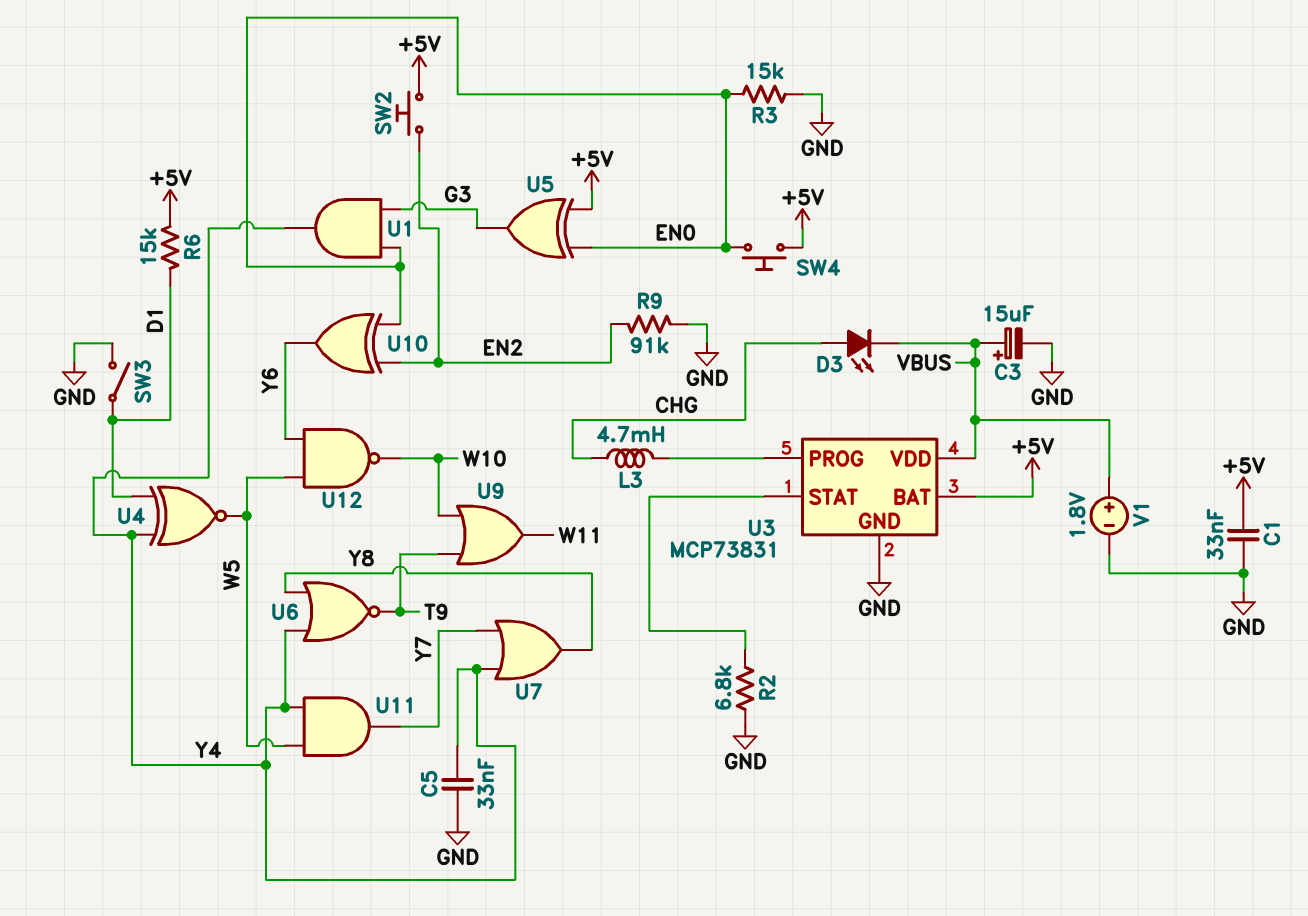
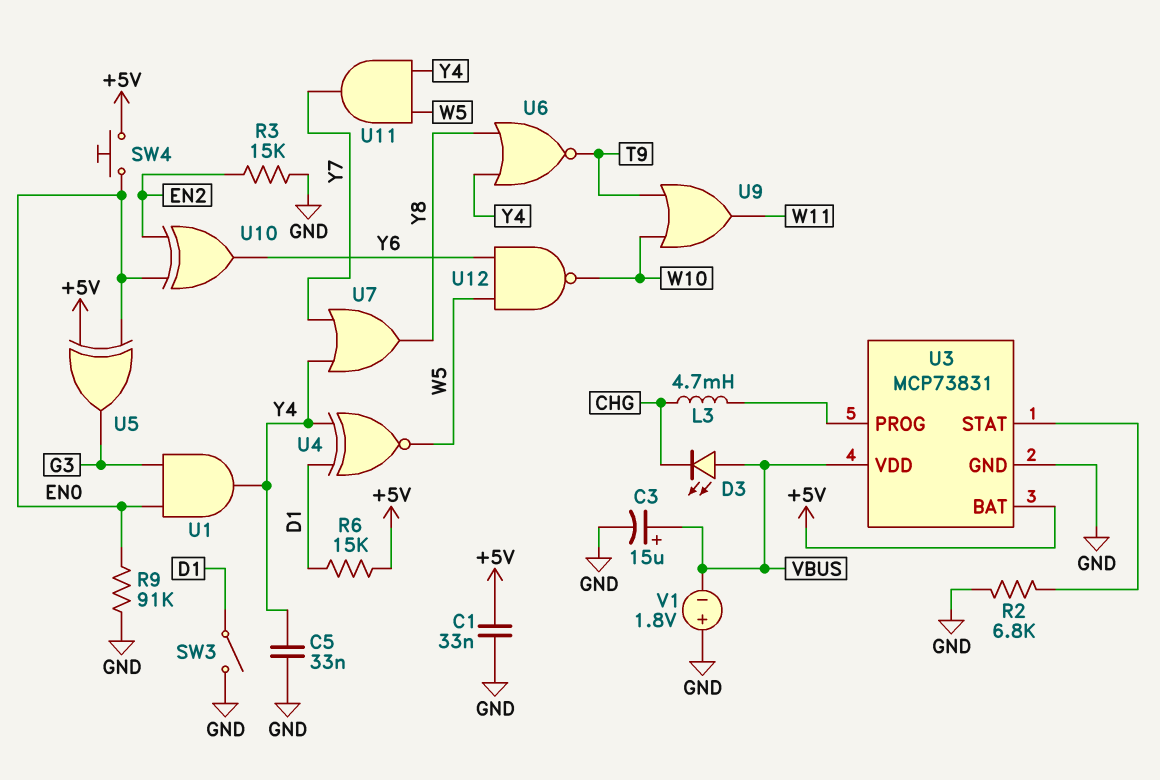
D3: LED (A CHG, K VBUS) -> LED (A VBUS, K CHG)
R3: 15k (EN0, GND) -> 15k (EN2, GND)
R9: 91k (EN2, GND) -> 91k (EN0, GND)
SW2: button (+5V, EN2) -> none
V1: 1.8V (plus VBUS, minus GND) -> 1.8V (plus GND, minus VBUS)

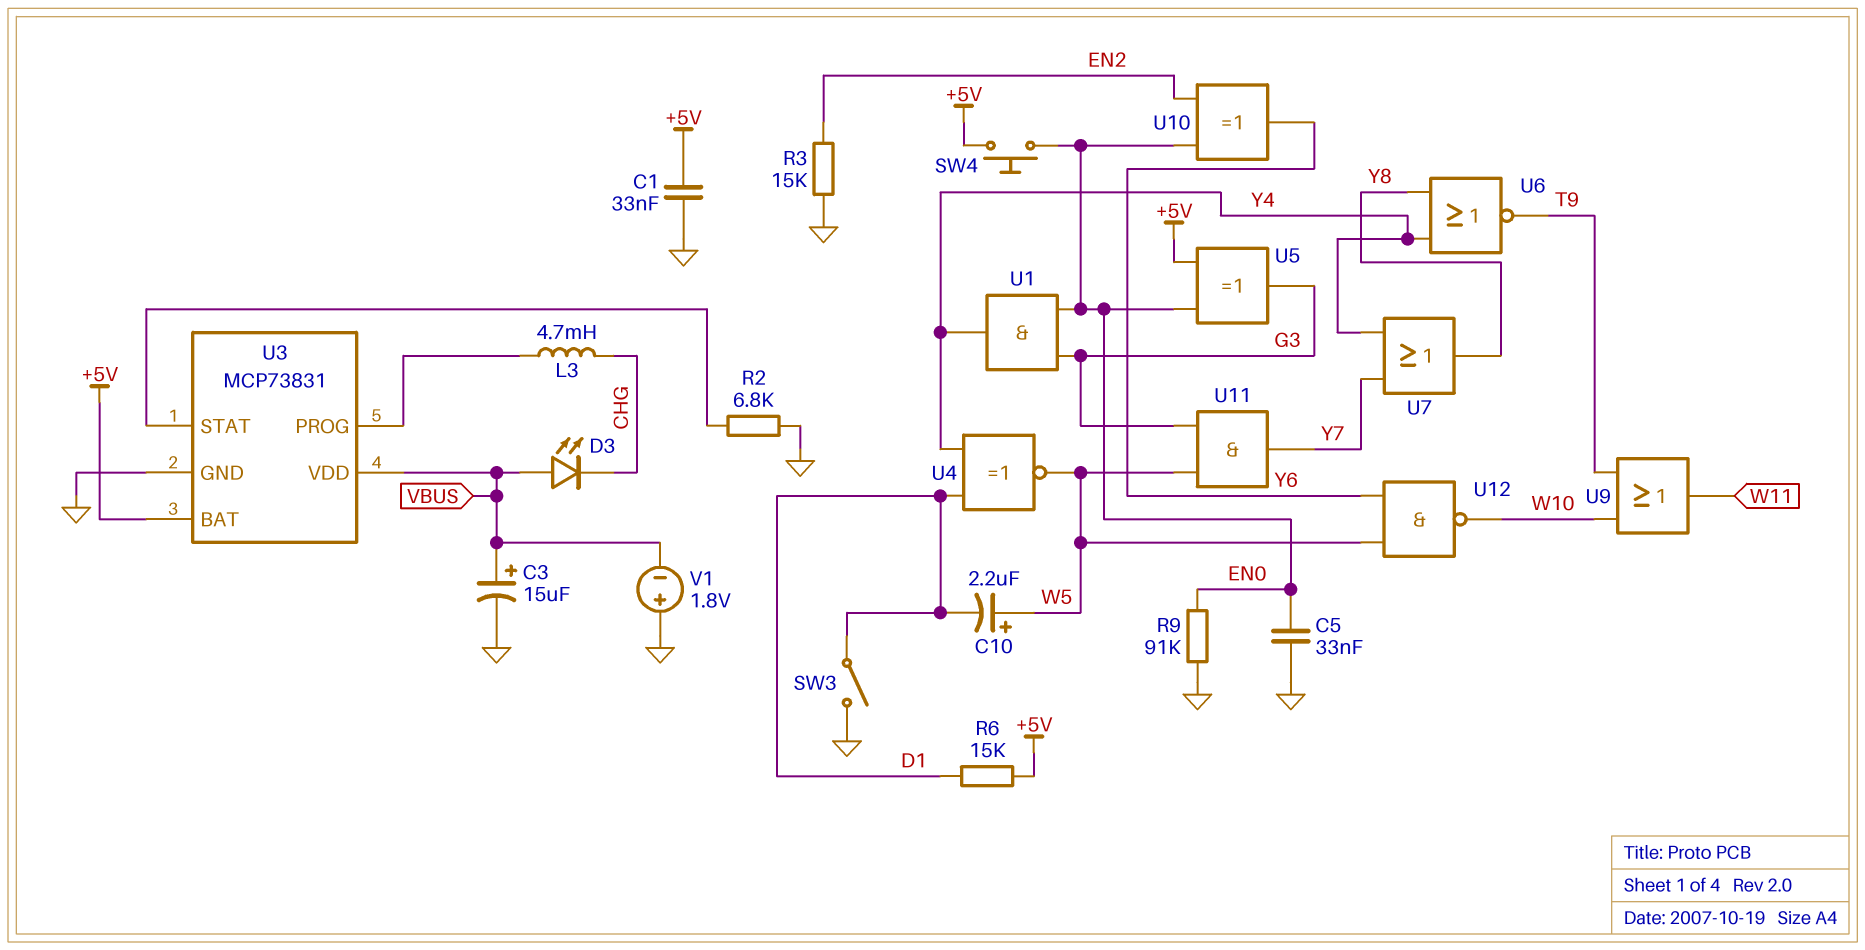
C5: 33nF (GND, Y4) -> 33nF (EN0, GND)
C10: none -> 2.2uF (plus W5, minus D1)
U11: AND (in W5, in Y4, out Y7) -> AND (in G3, in W5, out Y7)

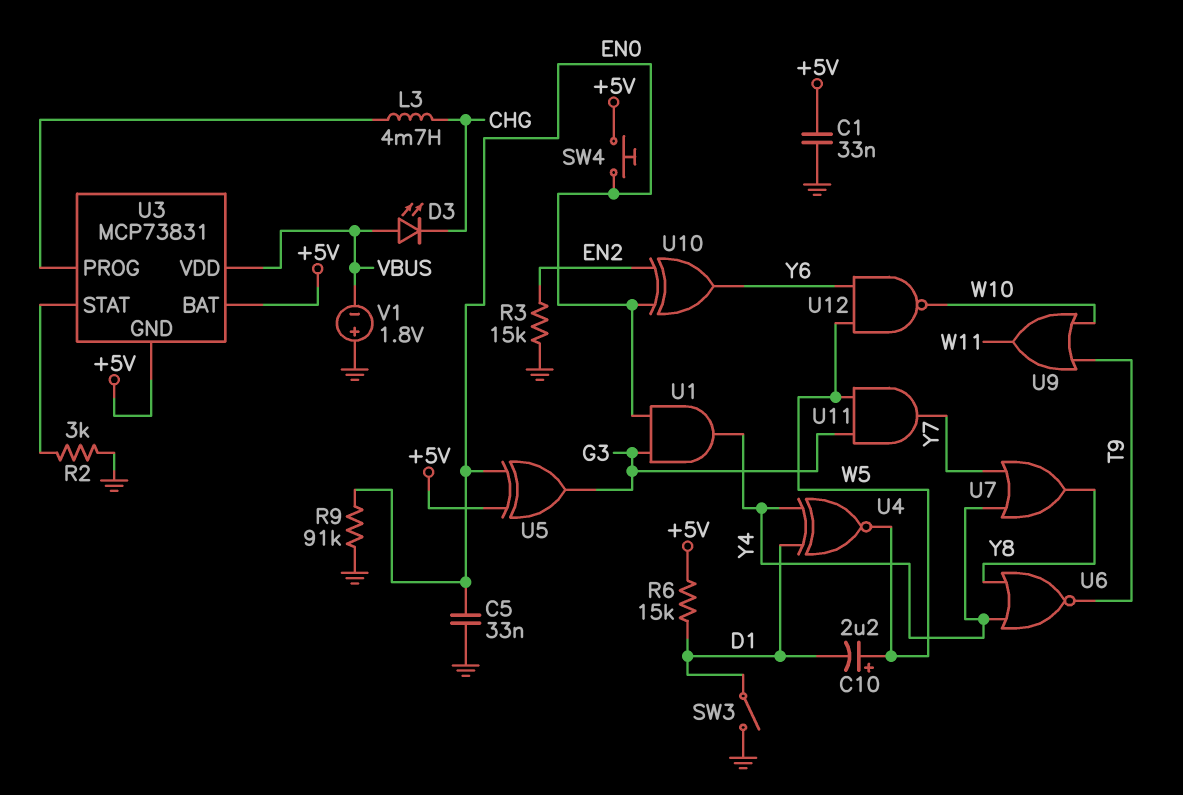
C3: 15uF (plus VBUS, minus GND) -> none
R2: 6.8k (GND, U3/STAT) -> 3k (GND, U3/STAT)
U3 pin GND: GND -> +5V

